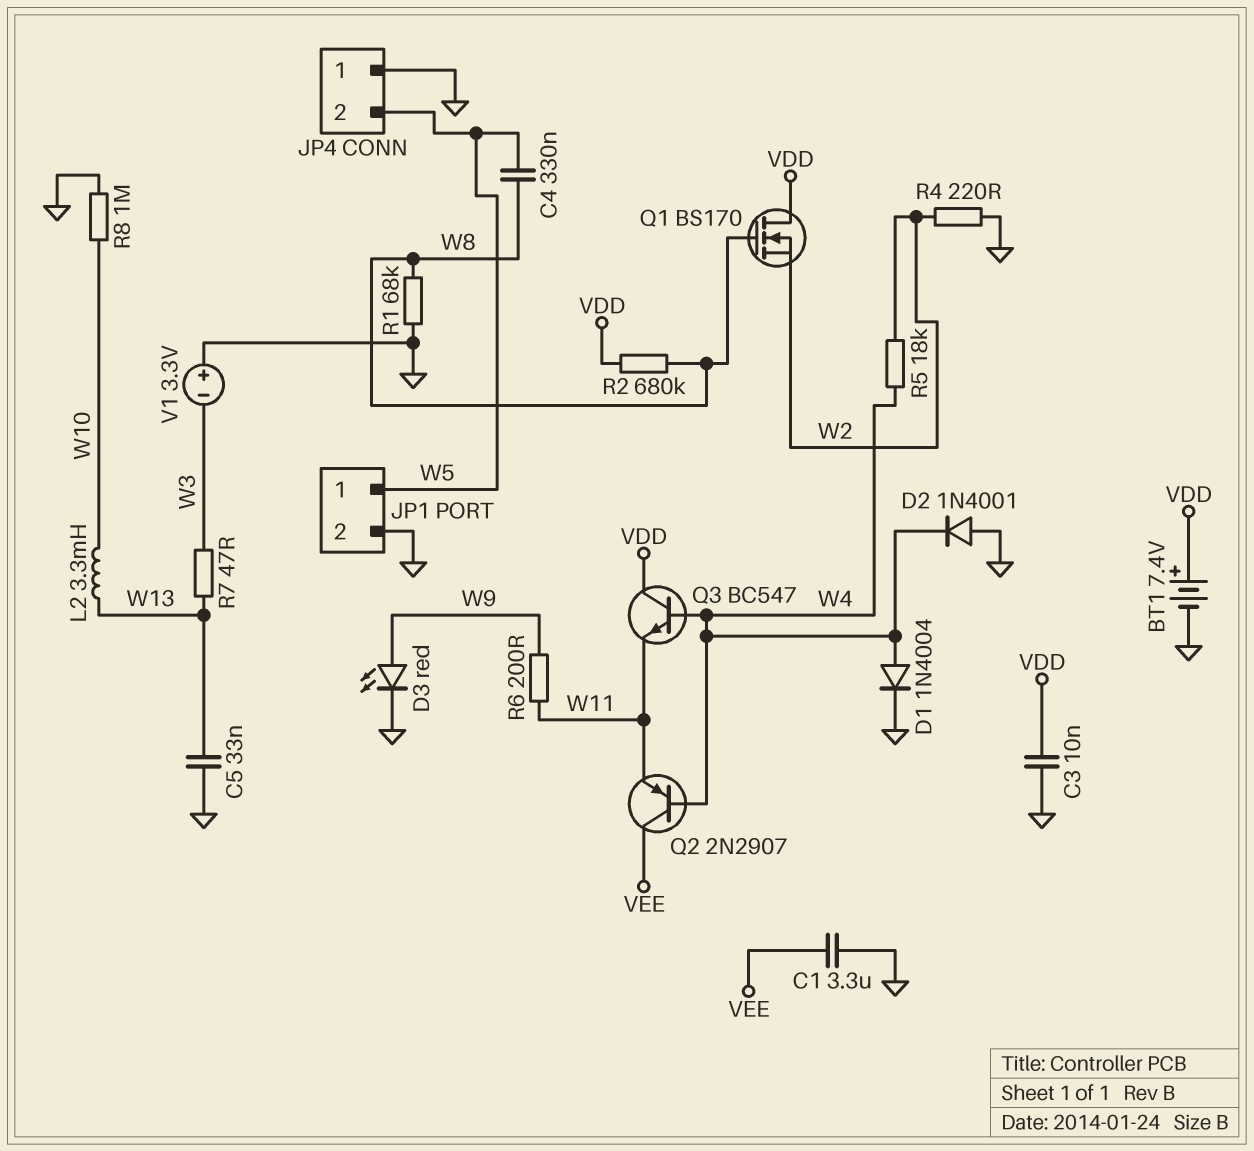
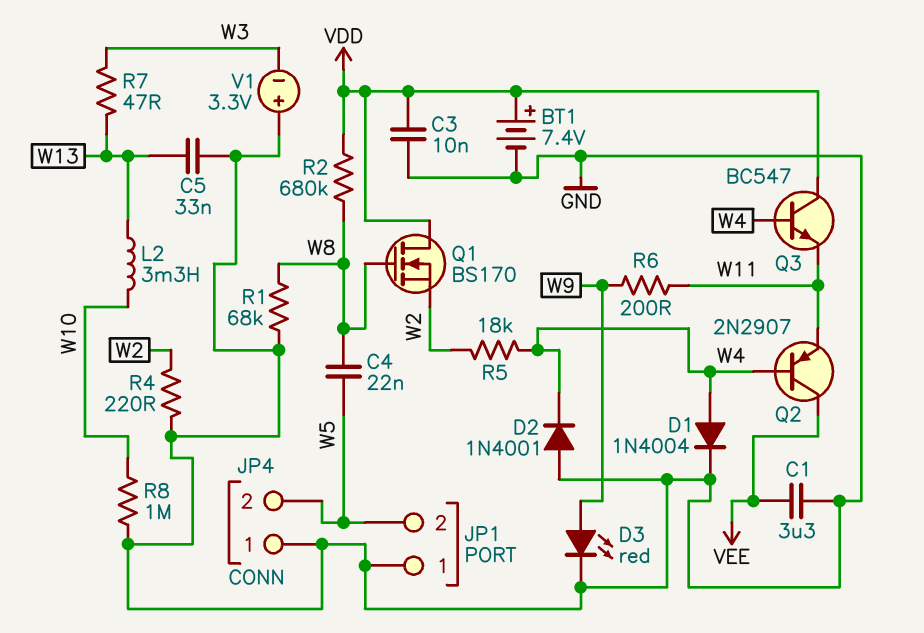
C4: 330nF (W5, W8) -> 22nF (W5, W8)
JP1 pin 1: W5 -> GND
JP1 pin 2: GND -> W5

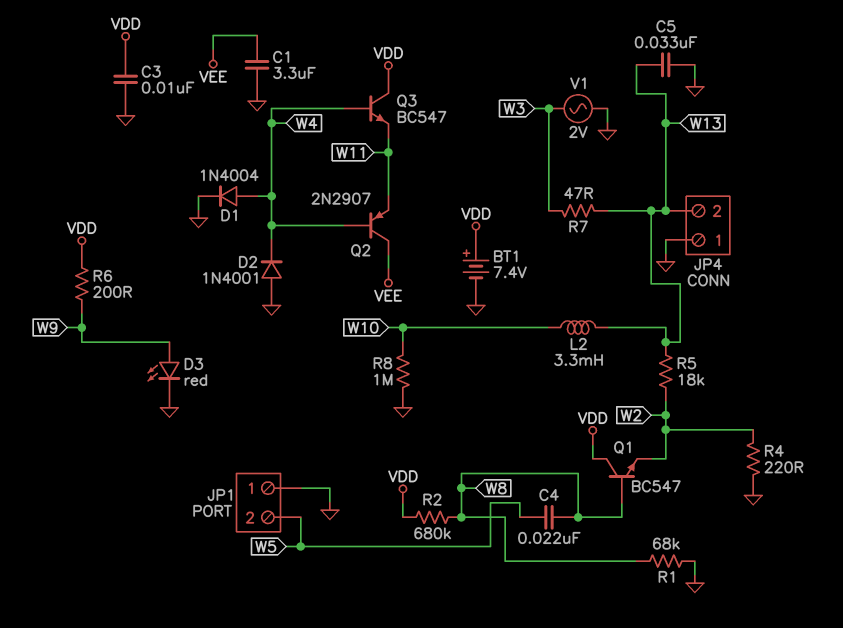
JP4 pin 2: W5 -> W13
Q1: NMOS BS170 (G W8, D VDD, S W2) -> NPN BC547 (B W8, C VDD, E W2)
R5: 18k (W2, W4) -> 18k (W2, W13)
R6: 200 (W9, W11) -> 200 (VDD, W9)
V1: 3.3V (plus GND, minus W3) -> AC 2V (GND, W3)

